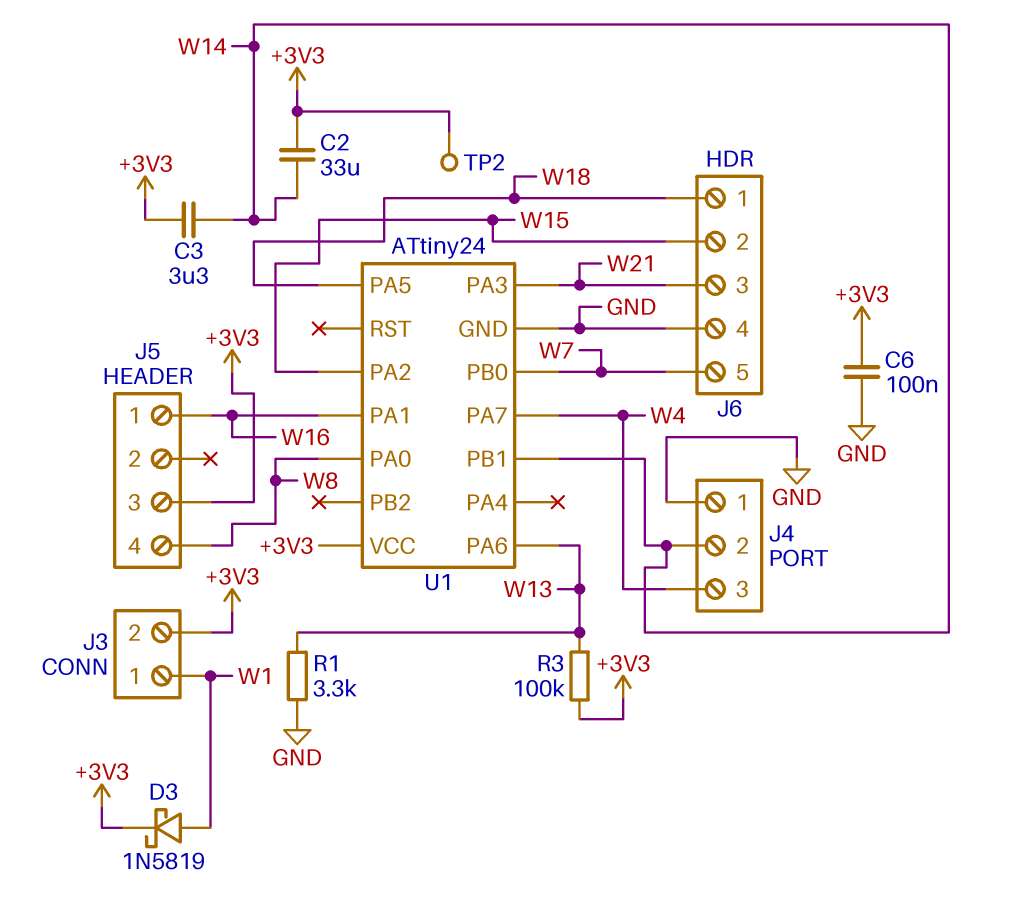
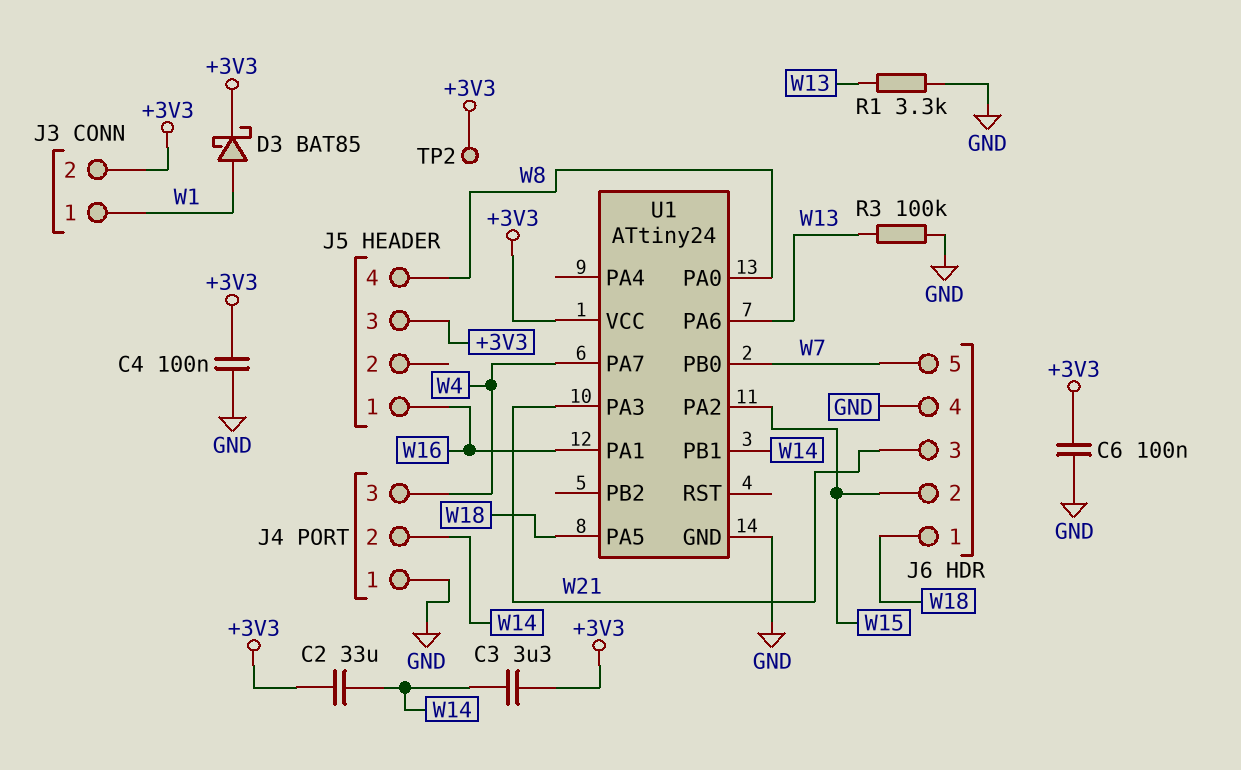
C4: none -> 100nF (+3V3, GND)
D3: schottky 1N5819 (A W1, K +3V3) -> schottky BAT85 (A W1, K +3V3)
R3: 100k (+3V3, W13) -> 100k (GND, W13)

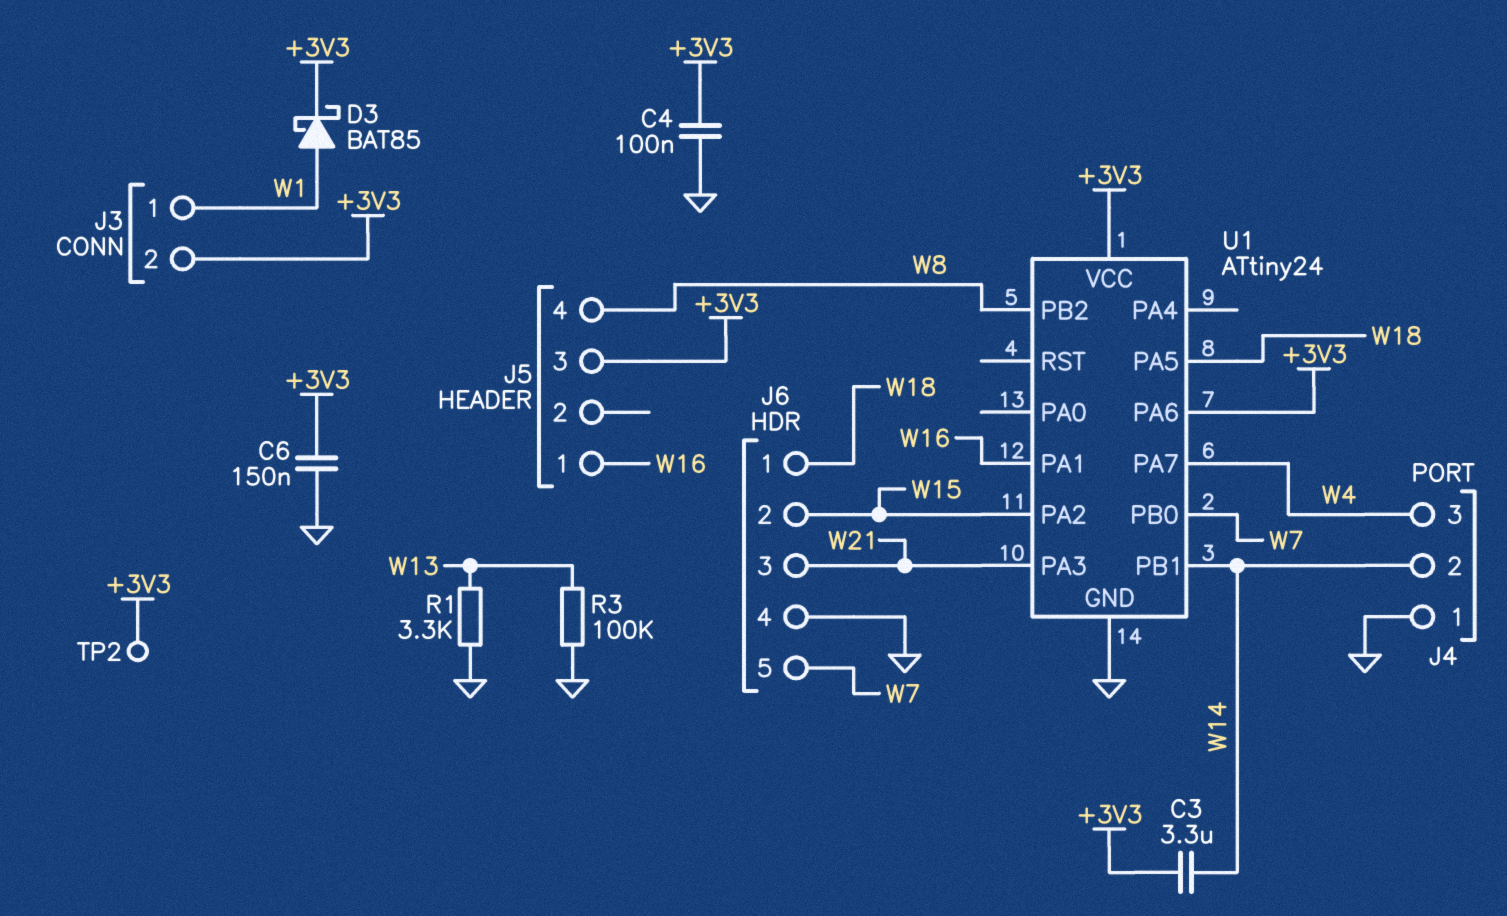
C2: 33uF (+3V3, W14) -> none
C6: 100nF (+3V3, GND) -> 150nF (+3V3, GND)
U1 pin PA0: W8 -> none
U1 pin PA6: W13 -> +3V3
U1 pin PB2: none -> W8

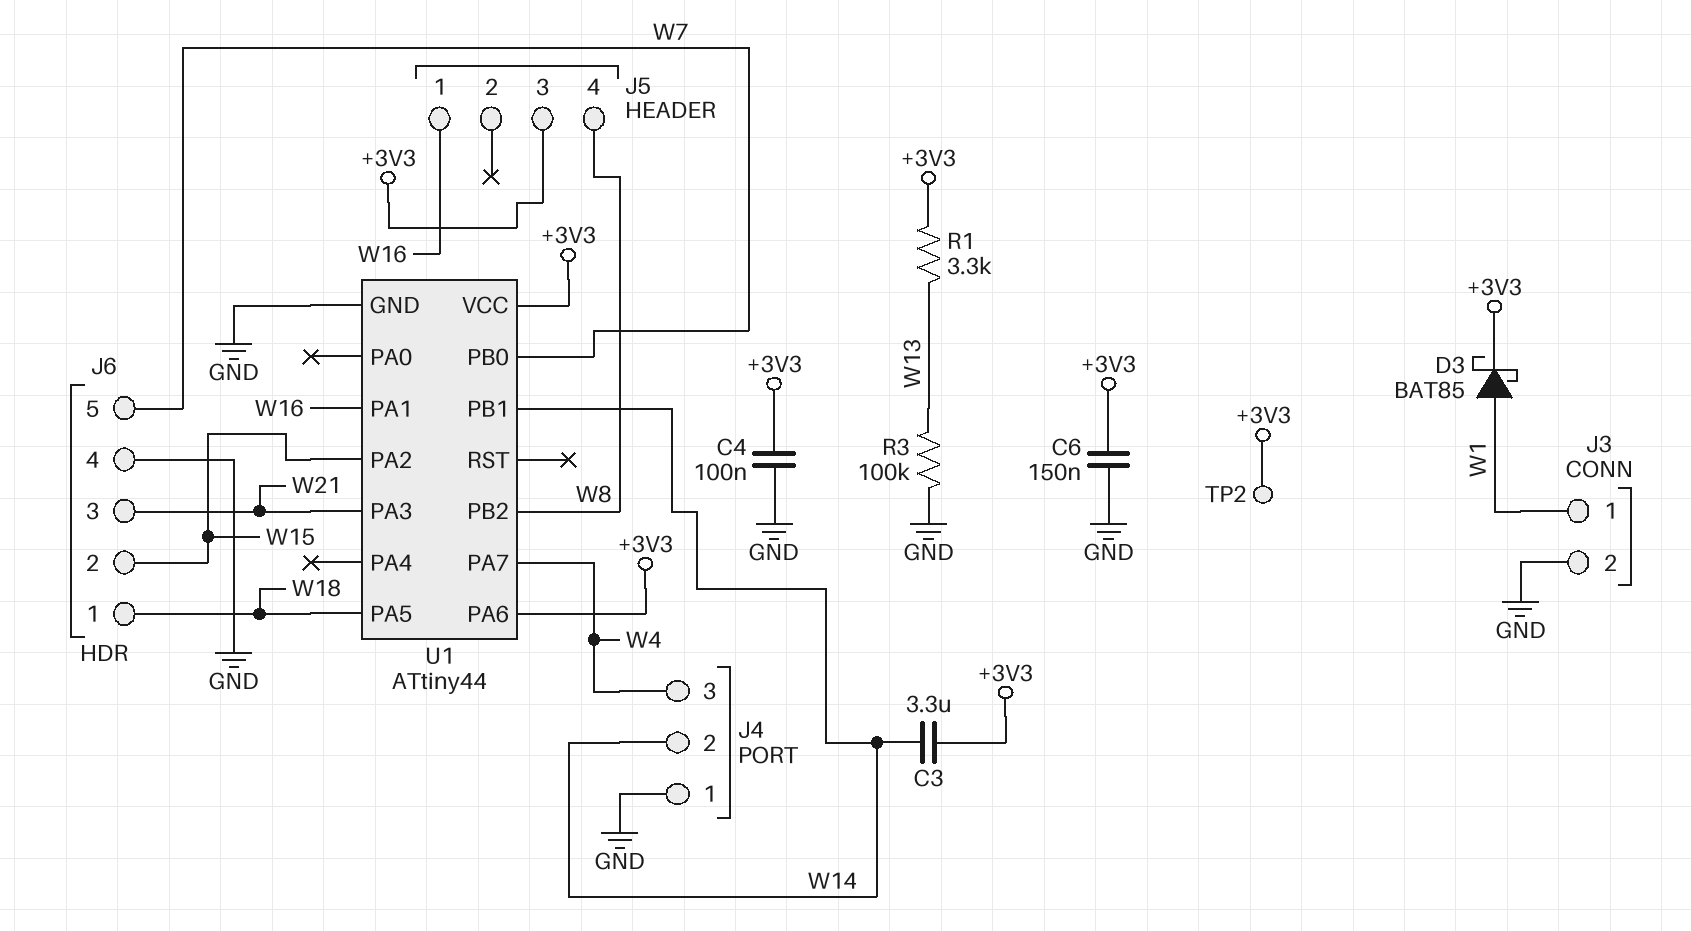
J3 pin 2: +3V3 -> GND
R1: 3.3k (GND, W13) -> 3.3k (+3V3, W13)
U1: ATtiny24 -> ATtiny44

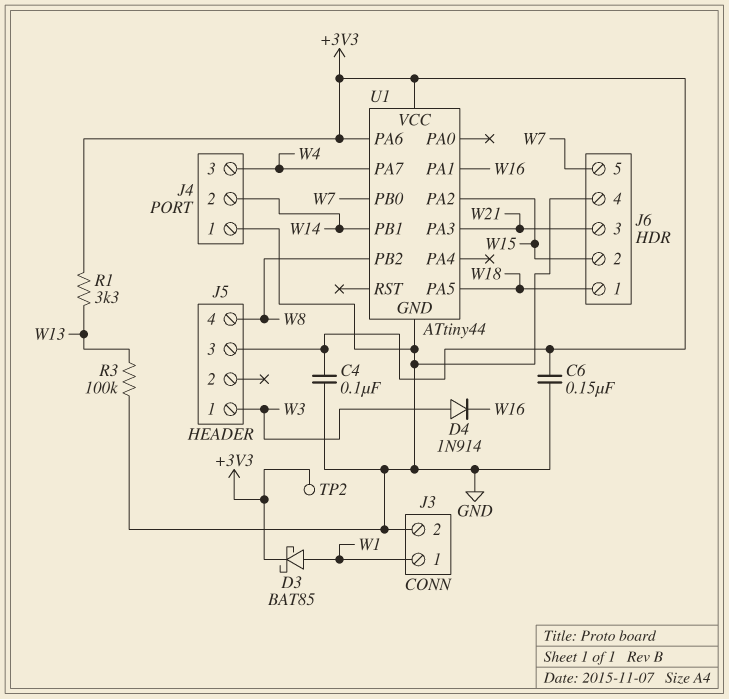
C3: 3.3uF (+3V3, W14) -> none
D4: none -> diode 1N914 (A W3, K W16)
J5 pin 1: W16 -> W3

